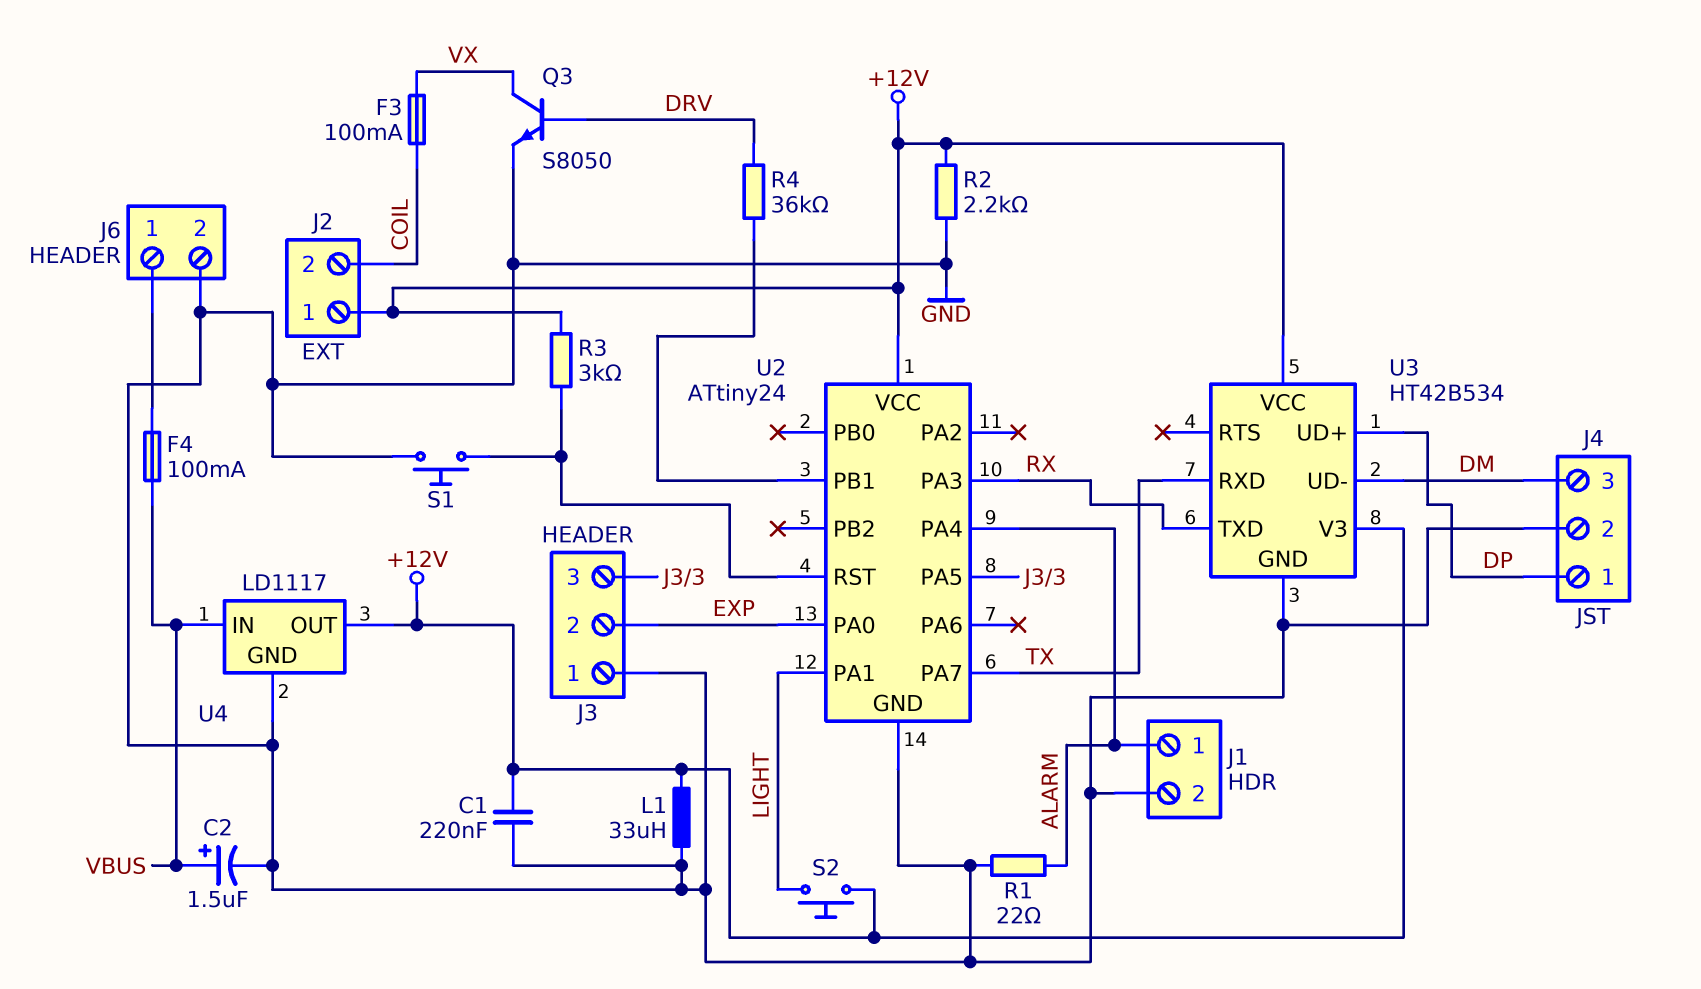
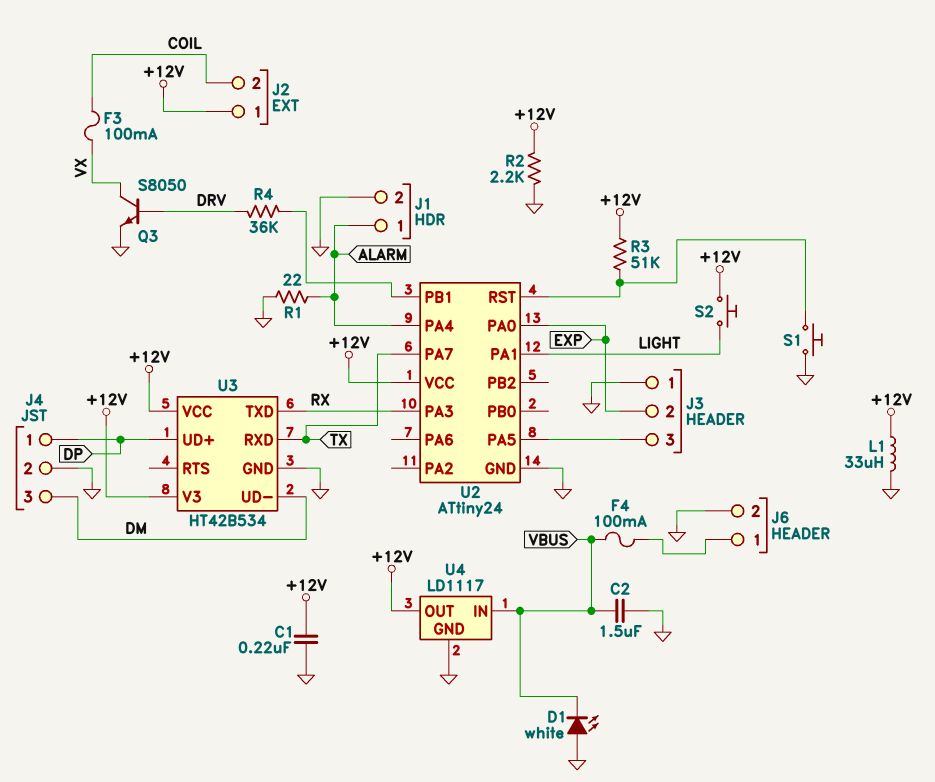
C2: 1.5uF (plus VBUS, minus GND) -> 1.5uF (GND, VBUS)
D1: none -> LED white (A GND, K VBUS)
R3: 3k (+12V, U2/RST) -> 51k (+12V, U2/RST)

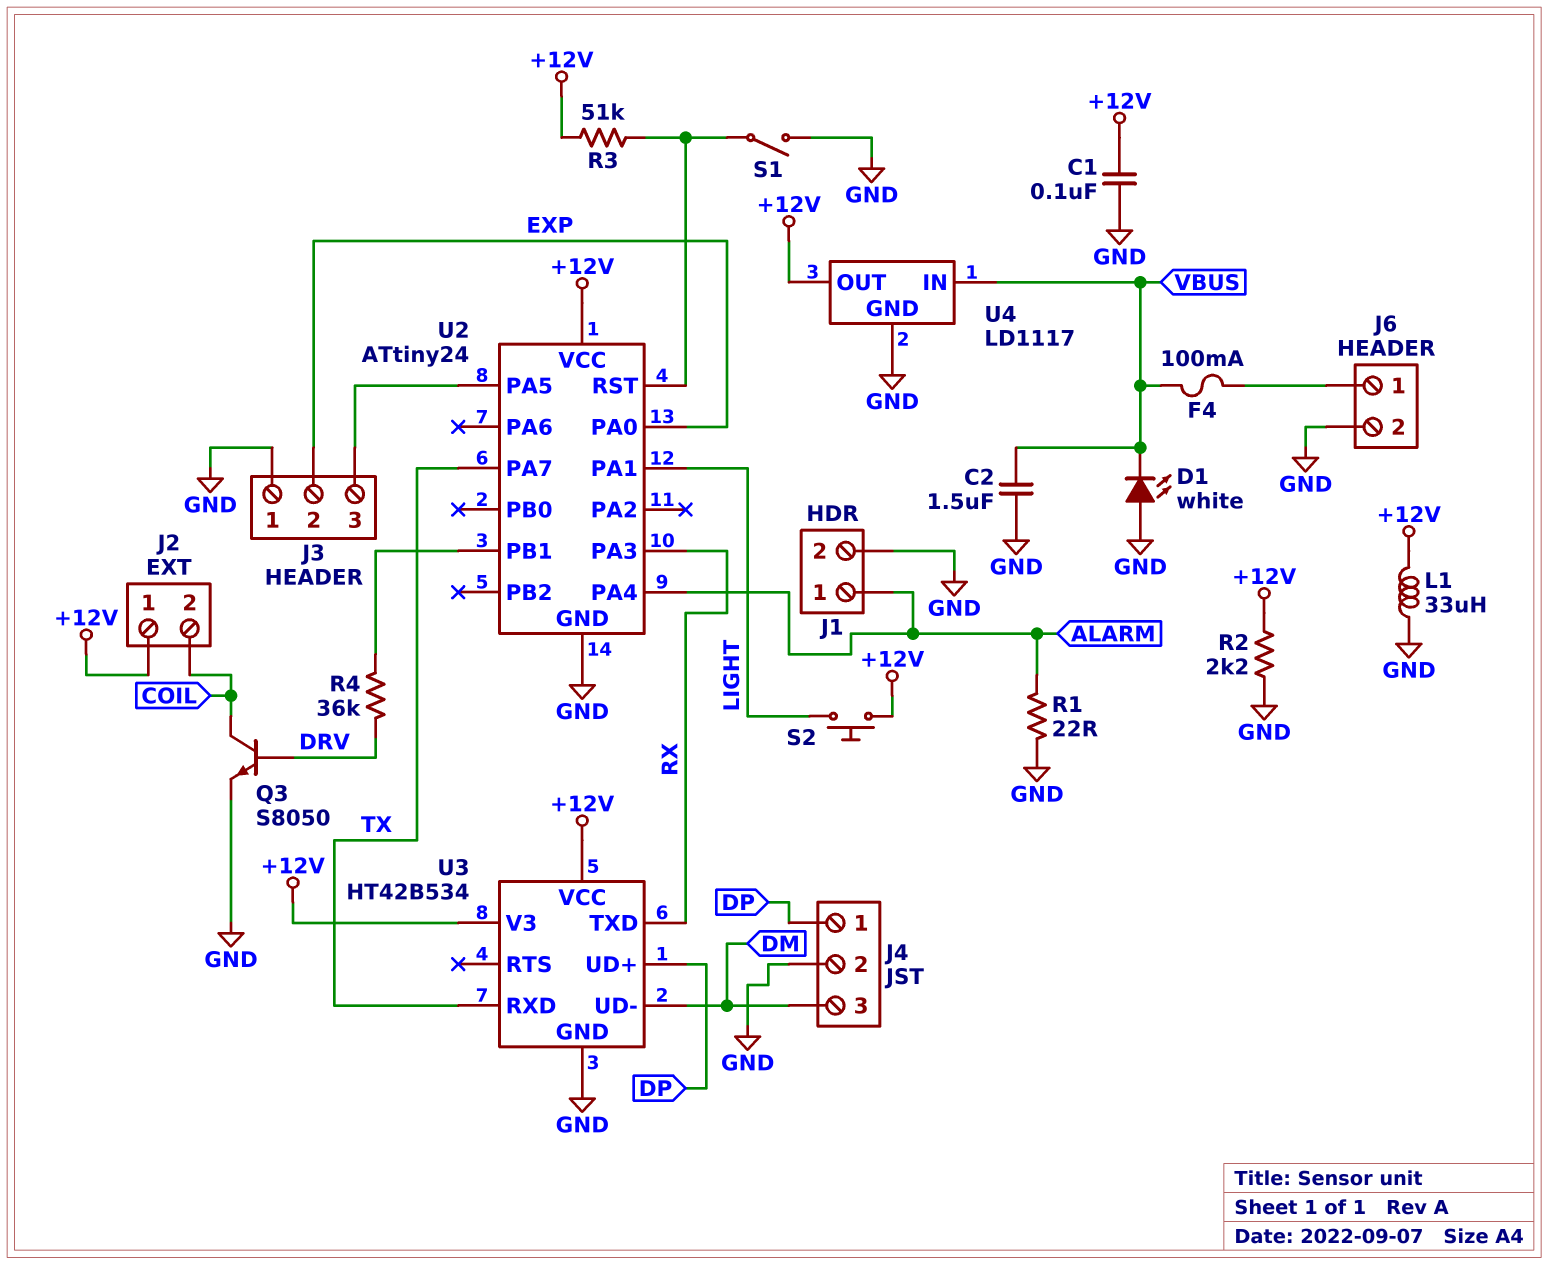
C1: 220nF (+12V, GND) -> 100nF (+12V, GND)
F3: 100mA (COIL, VX) -> none
Q3: NPN S8050 (B DRV, C VX, E GND) -> NPN S8050 (B DRV, C COIL, E GND)
S1: button (GND, U2/RST) -> switch (GND, U2/RST)

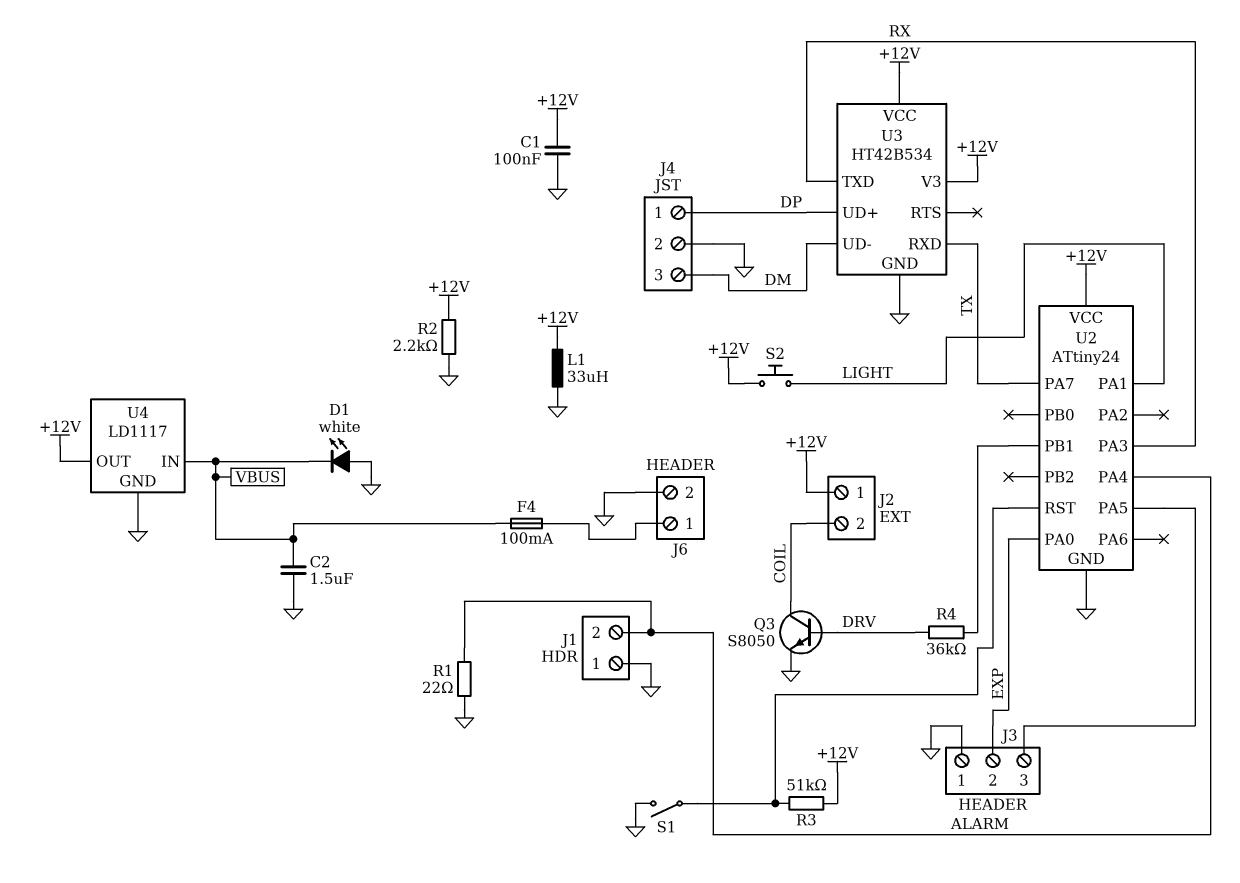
J1 pin 1: ALARM -> GND
J1 pin 2: GND -> ALARM

